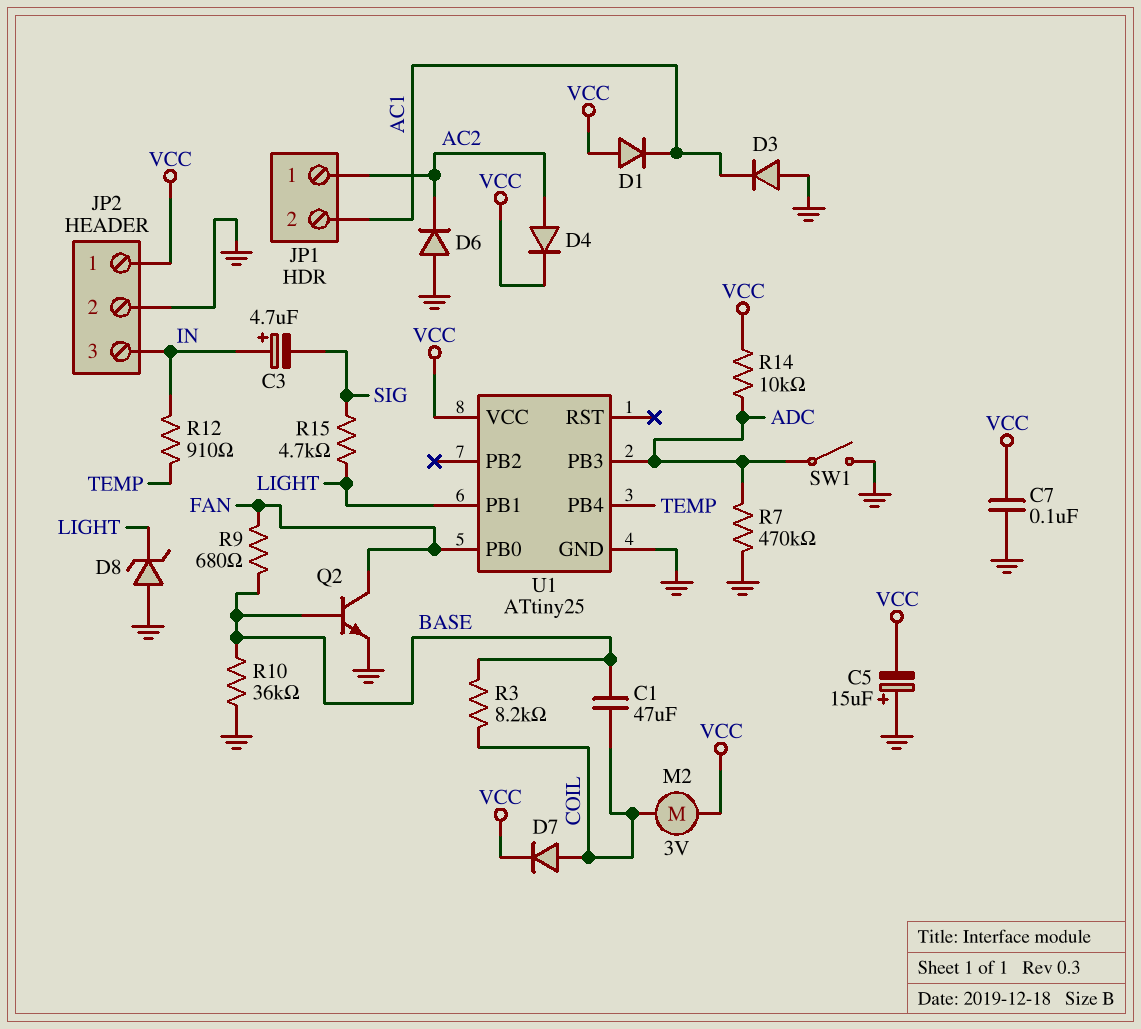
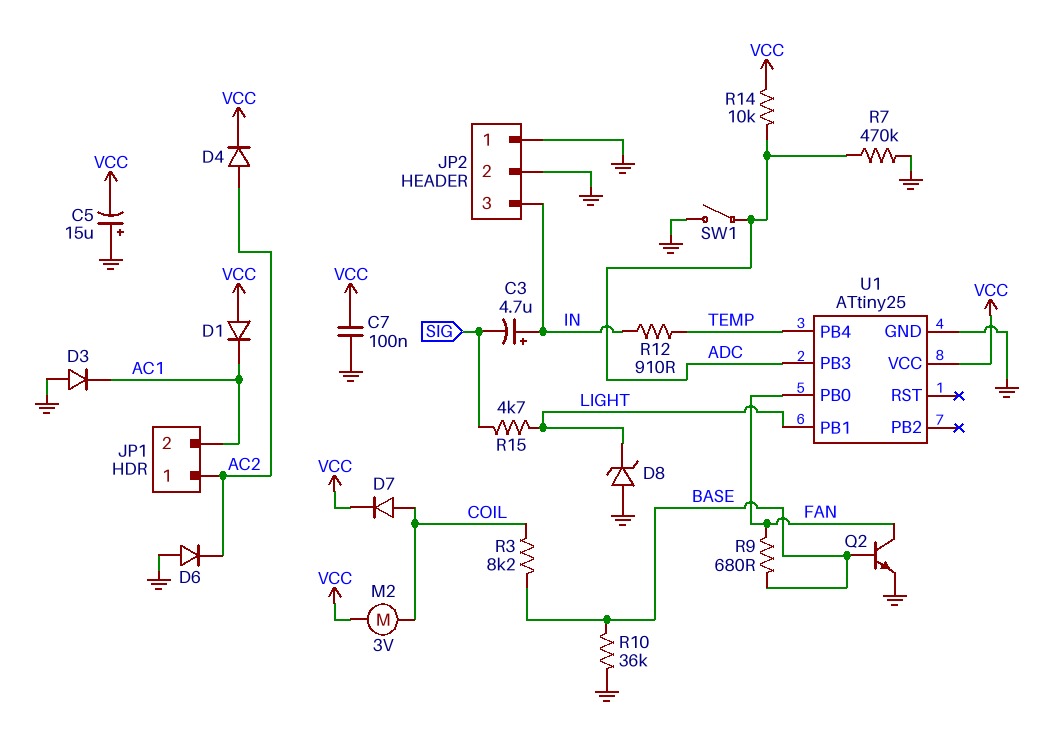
C1: 47uF (BASE, COIL) -> none
JP2 pin 1: VCC -> GND

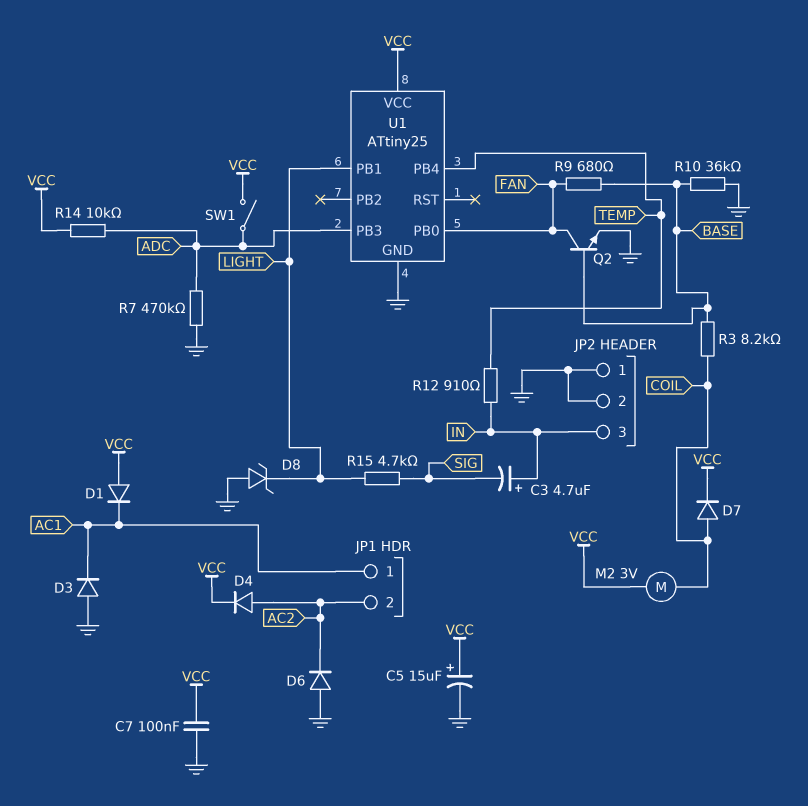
C5: 15uF (plus GND, minus VCC) -> 15uF (plus VCC, minus GND)
JP1 pin 1: AC2 -> AC1
JP1 pin 2: AC1 -> AC2
SW1: switch (ADC, GND) -> switch (ADC, VCC)

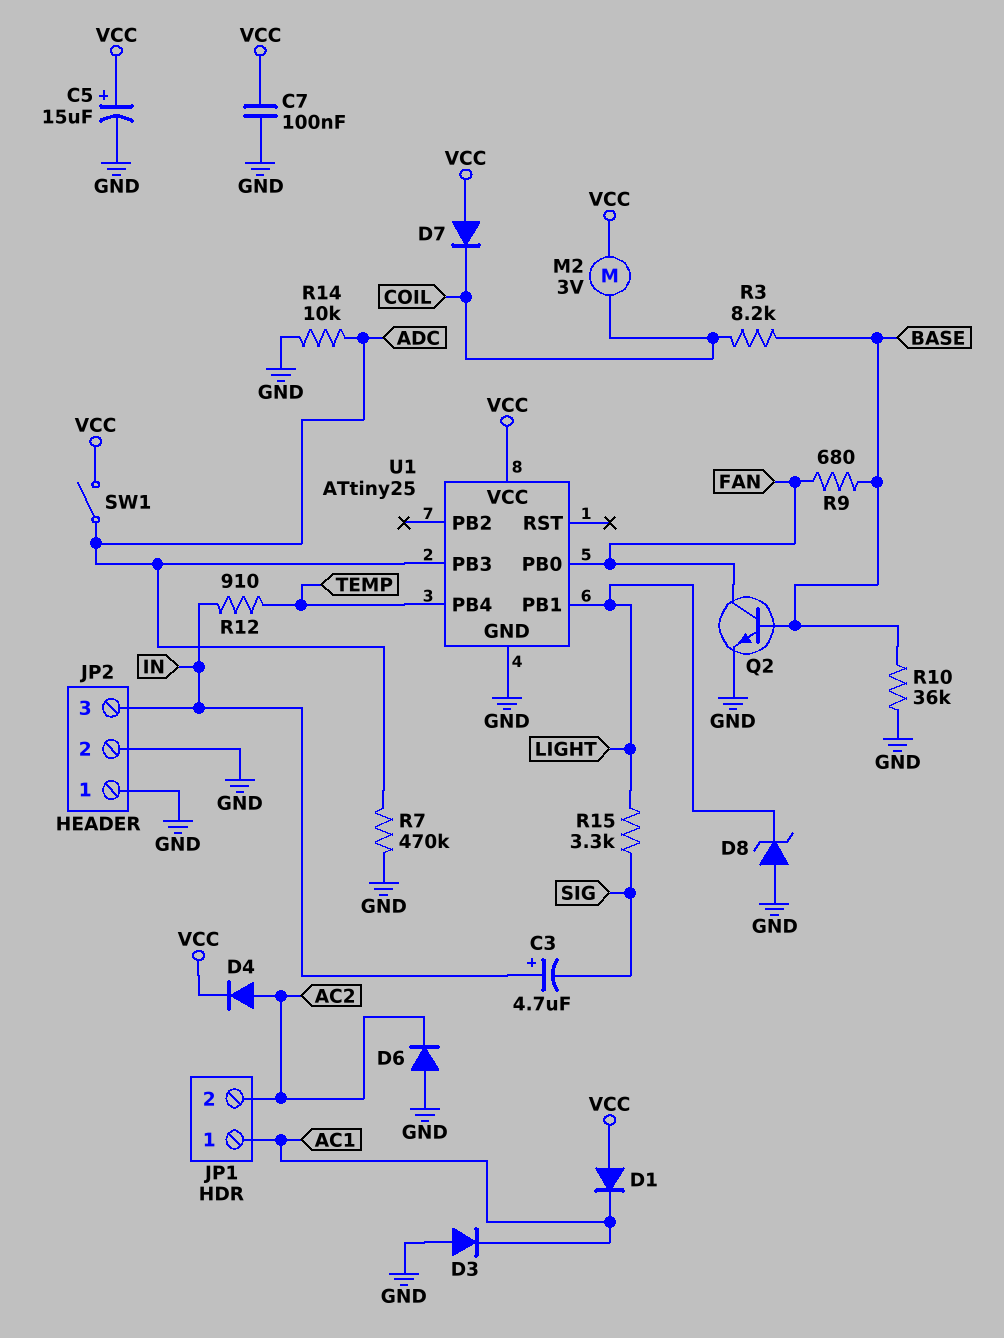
D7: diode (A COIL, K VCC) -> diode (A VCC, K COIL)
R14: 10k (ADC, VCC) -> 10k (ADC, GND)
R15: 4.7k (LIGHT, SIG) -> 3.3k (LIGHT, SIG)

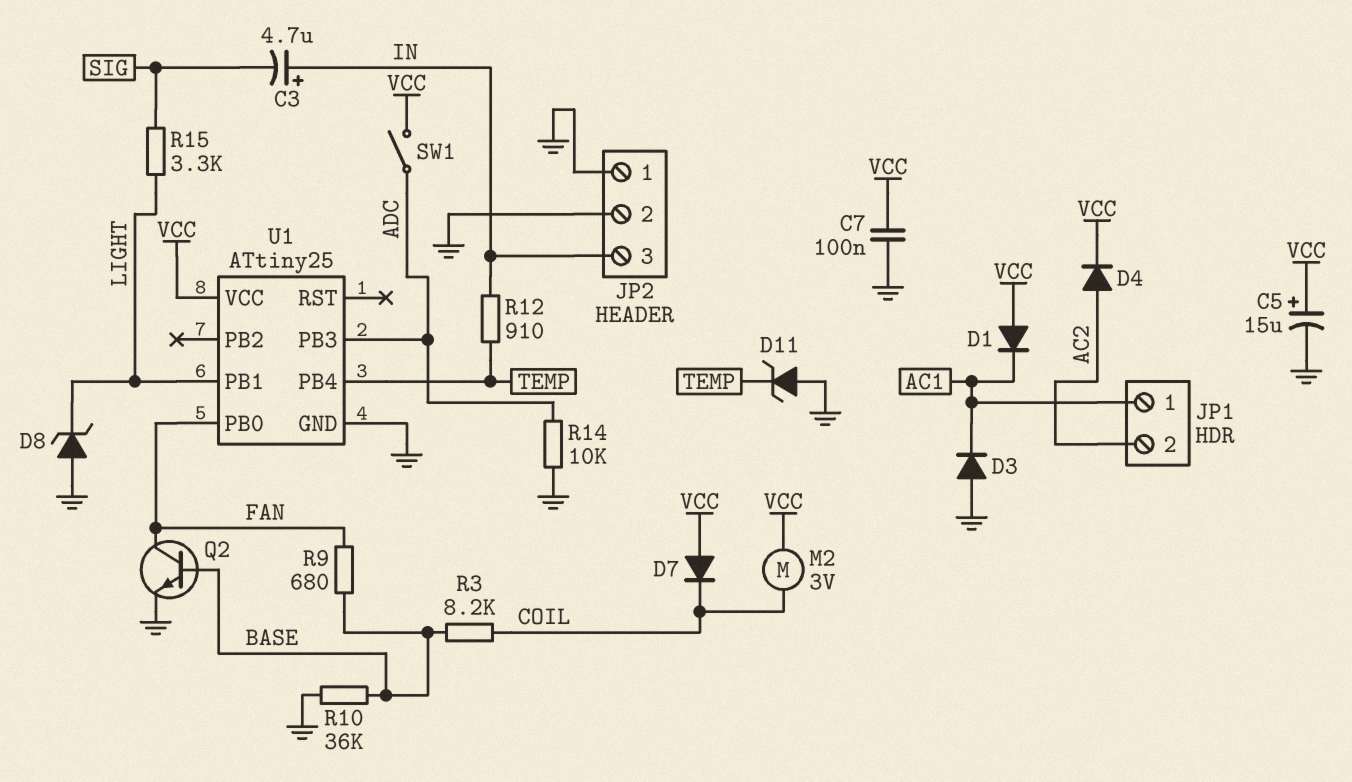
D6: diode (A GND, K AC2) -> none
D11: none -> zener (A GND, K TEMP)
R7: 470k (ADC, GND) -> none

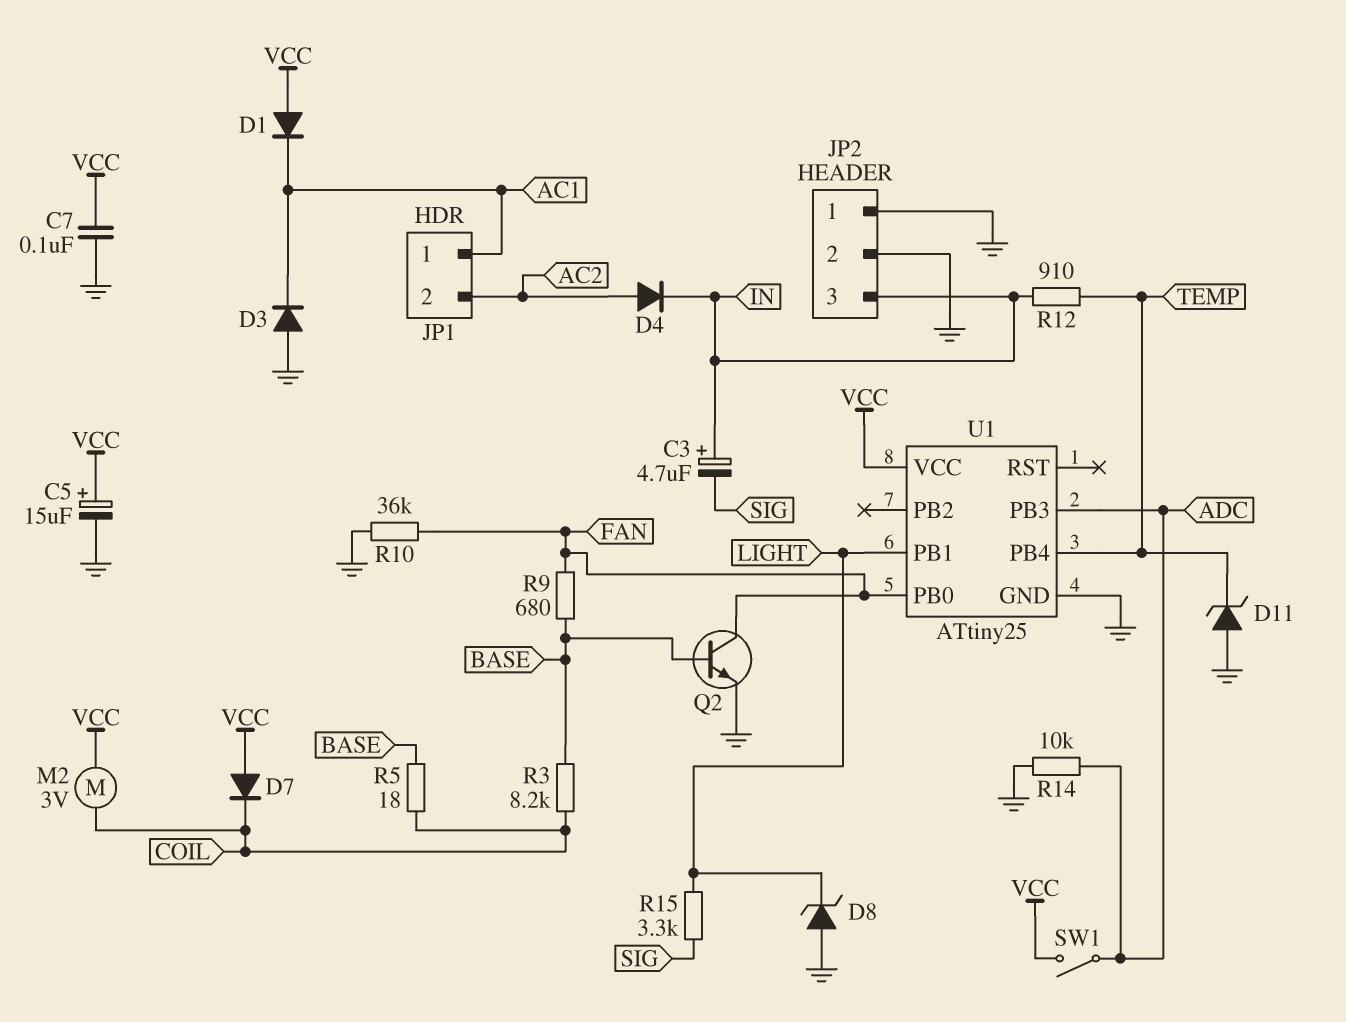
D4: diode (A AC2, K VCC) -> diode (A AC2, K IN)
R5: none -> 18 (BASE, COIL)
R10: 36k (BASE, GND) -> 36k (FAN, GND)

